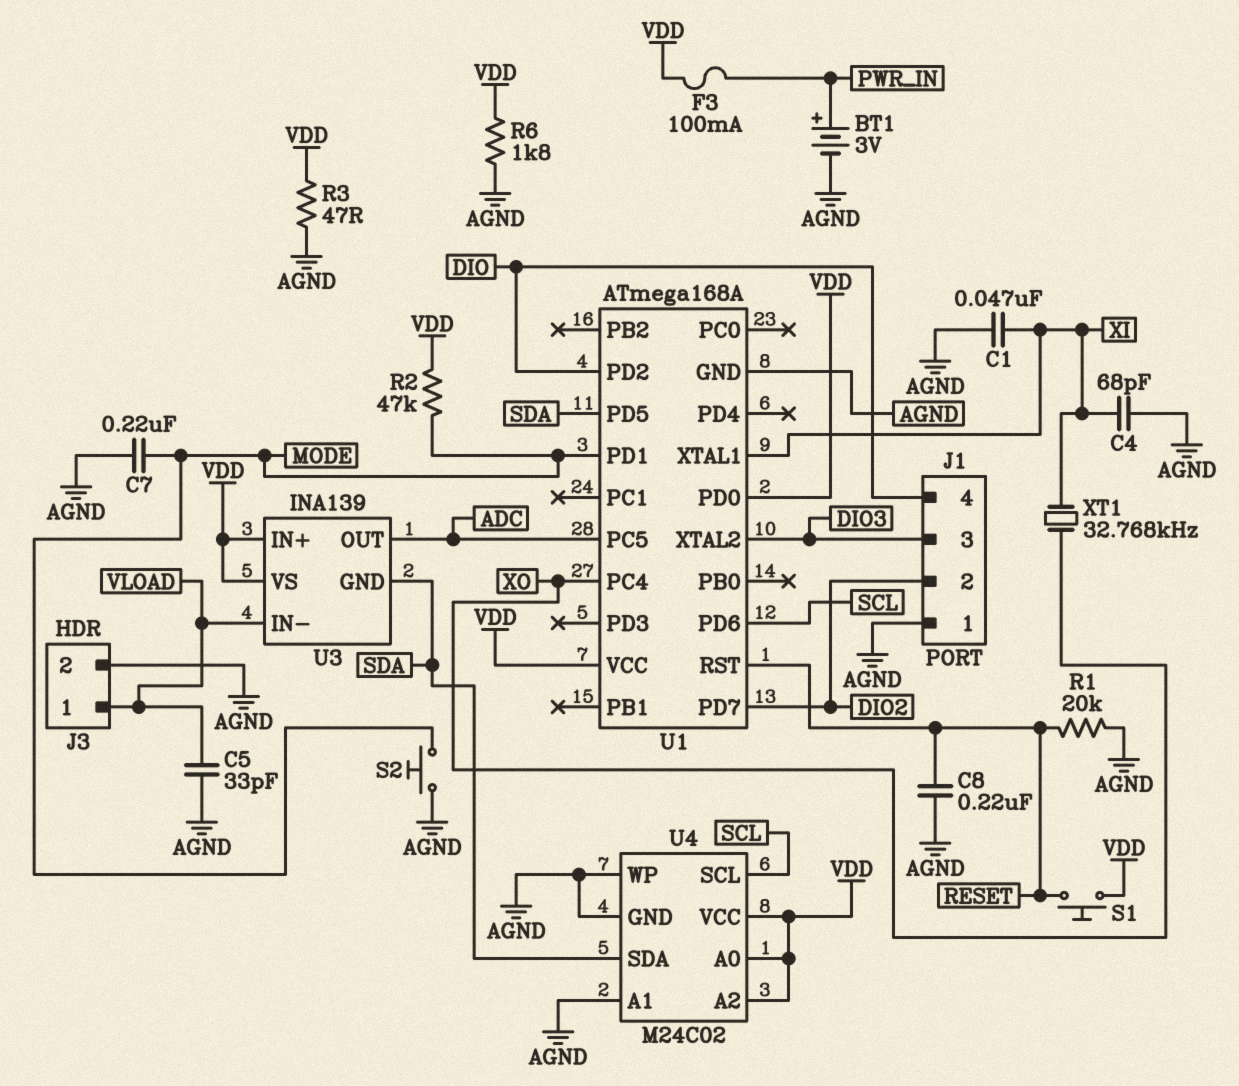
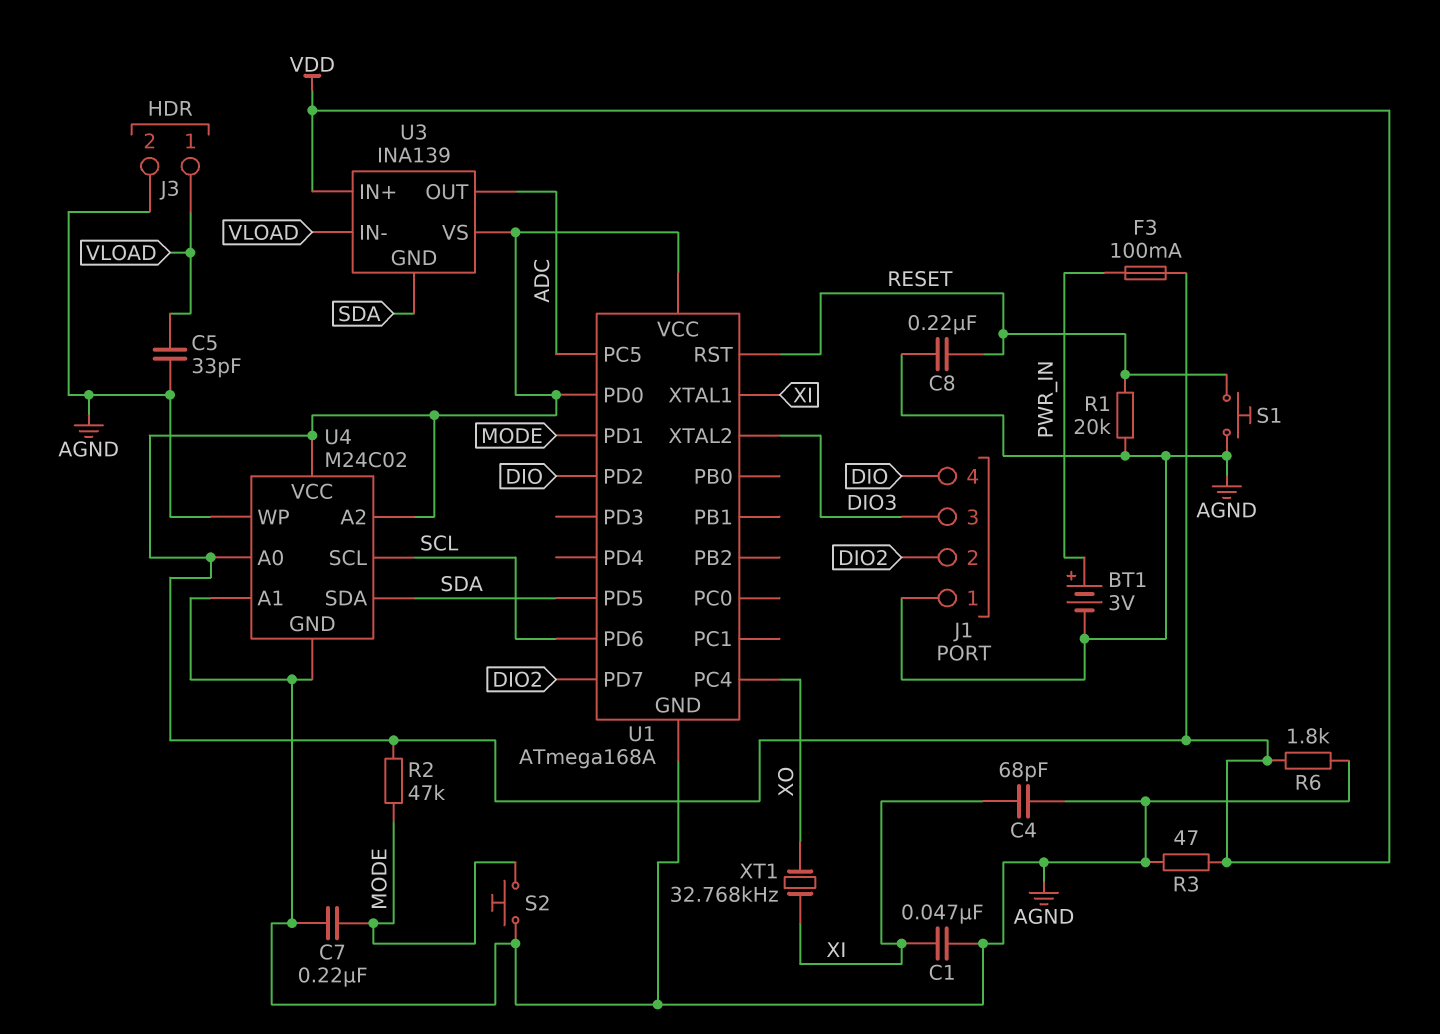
S1: button (RESET, VDD) -> button (AGND, RESET)

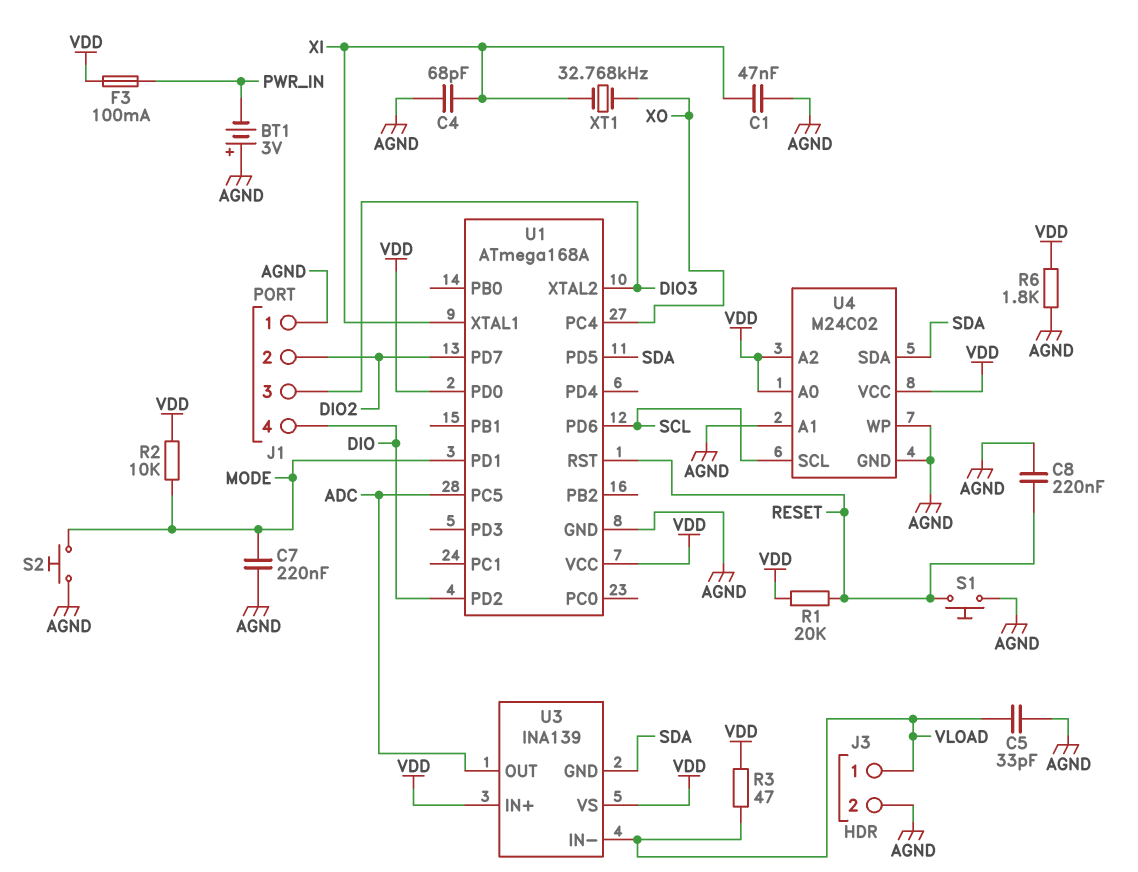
BT1: 3V (plus PWR_IN, minus AGND) -> 3V (plus AGND, minus PWR_IN)
R1: 20k (AGND, RESET) -> 20k (RESET, VDD)
R2: 47k (MODE, VDD) -> 10k (MODE, VDD)
R3: 47 (AGND, VDD) -> 47 (VDD, VLOAD)

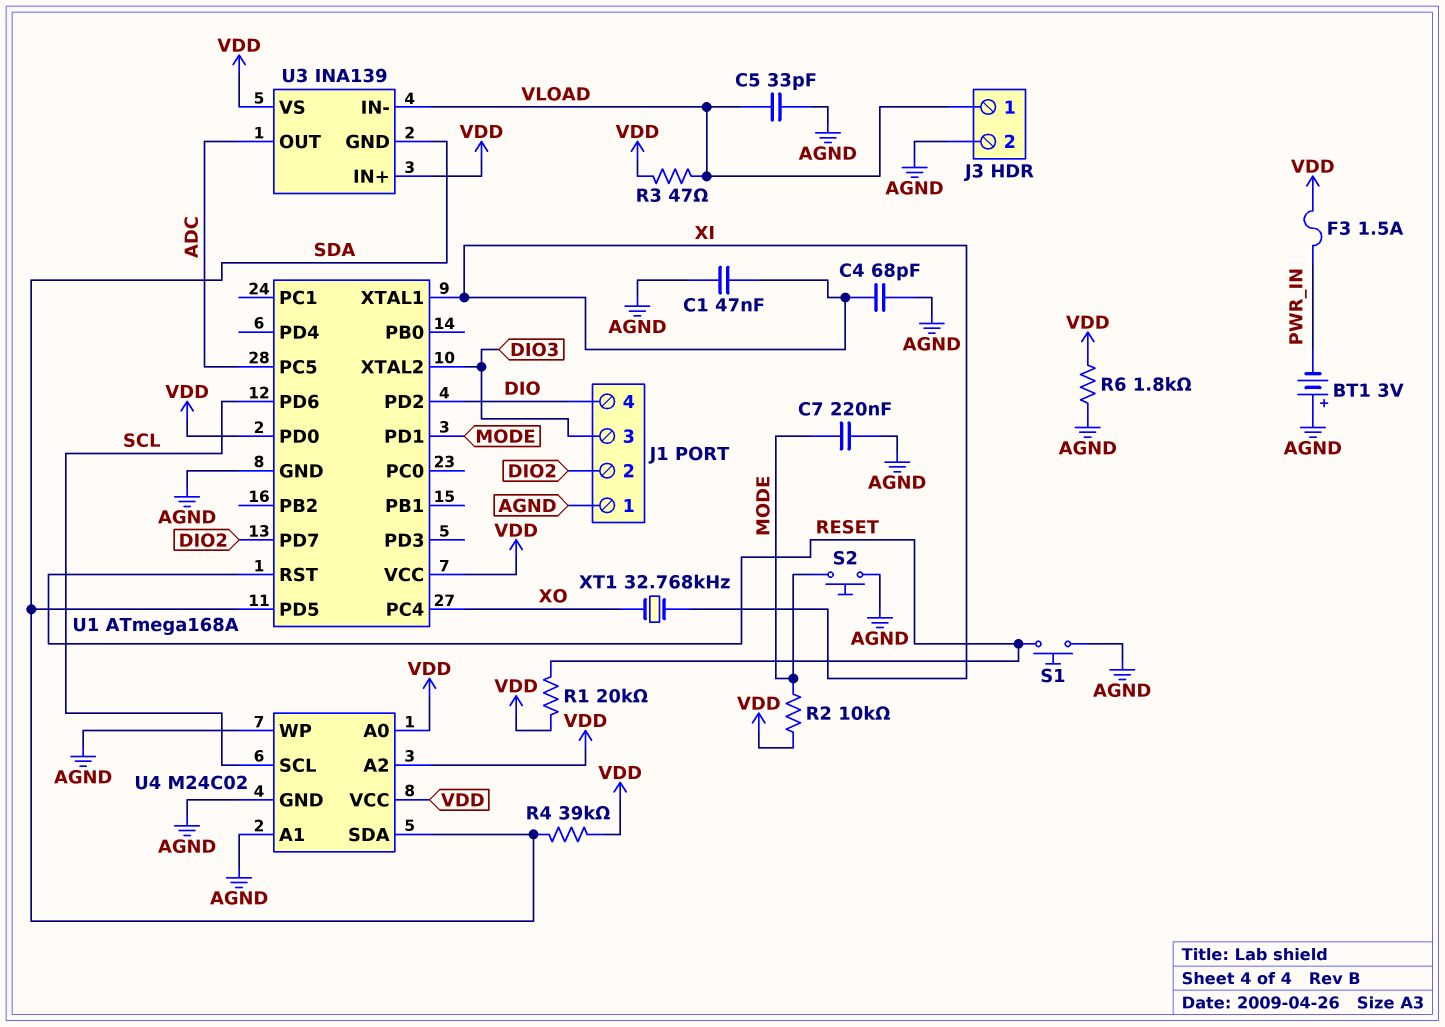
C8: 220nF (AGND, RESET) -> none
F3: 100mA (PWR_IN, VDD) -> 1.5A (PWR_IN, VDD)
R4: none -> 39k (SDA, VDD)

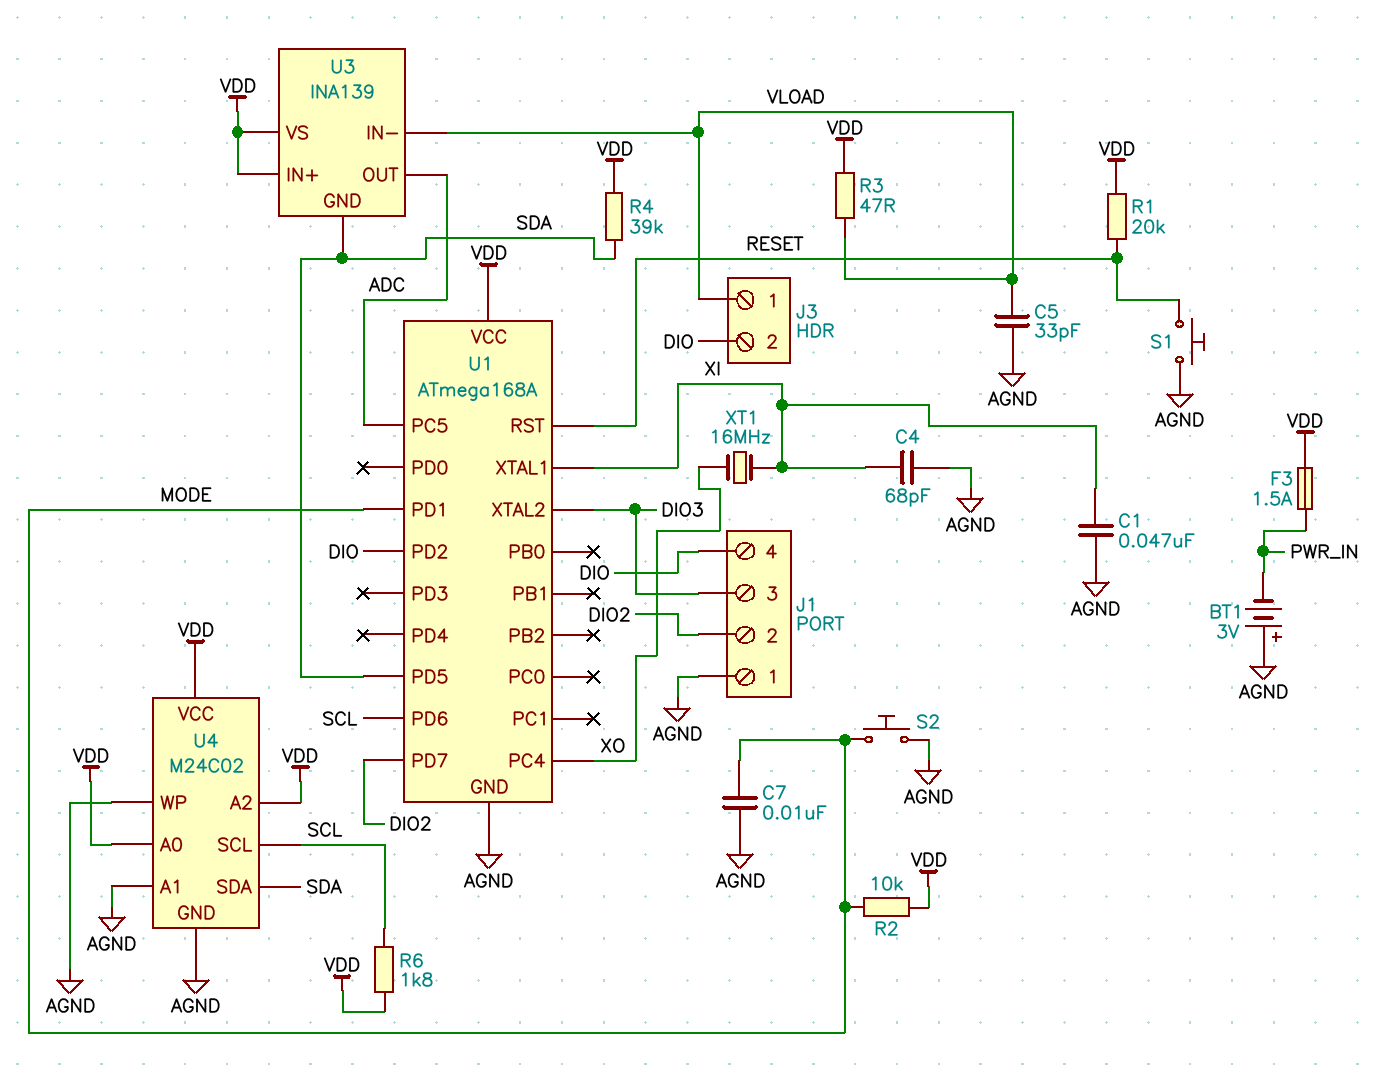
C7: 220nF (AGND, MODE) -> 10nF (AGND, MODE)
J3 pin 2: AGND -> DIO
R6: 1.8k (AGND, VDD) -> 1.8k (SCL, VDD)
U1 pin PD0: VDD -> none
XT1: 32.768kHz (XI, XO) -> 16MHz (XI, XO)

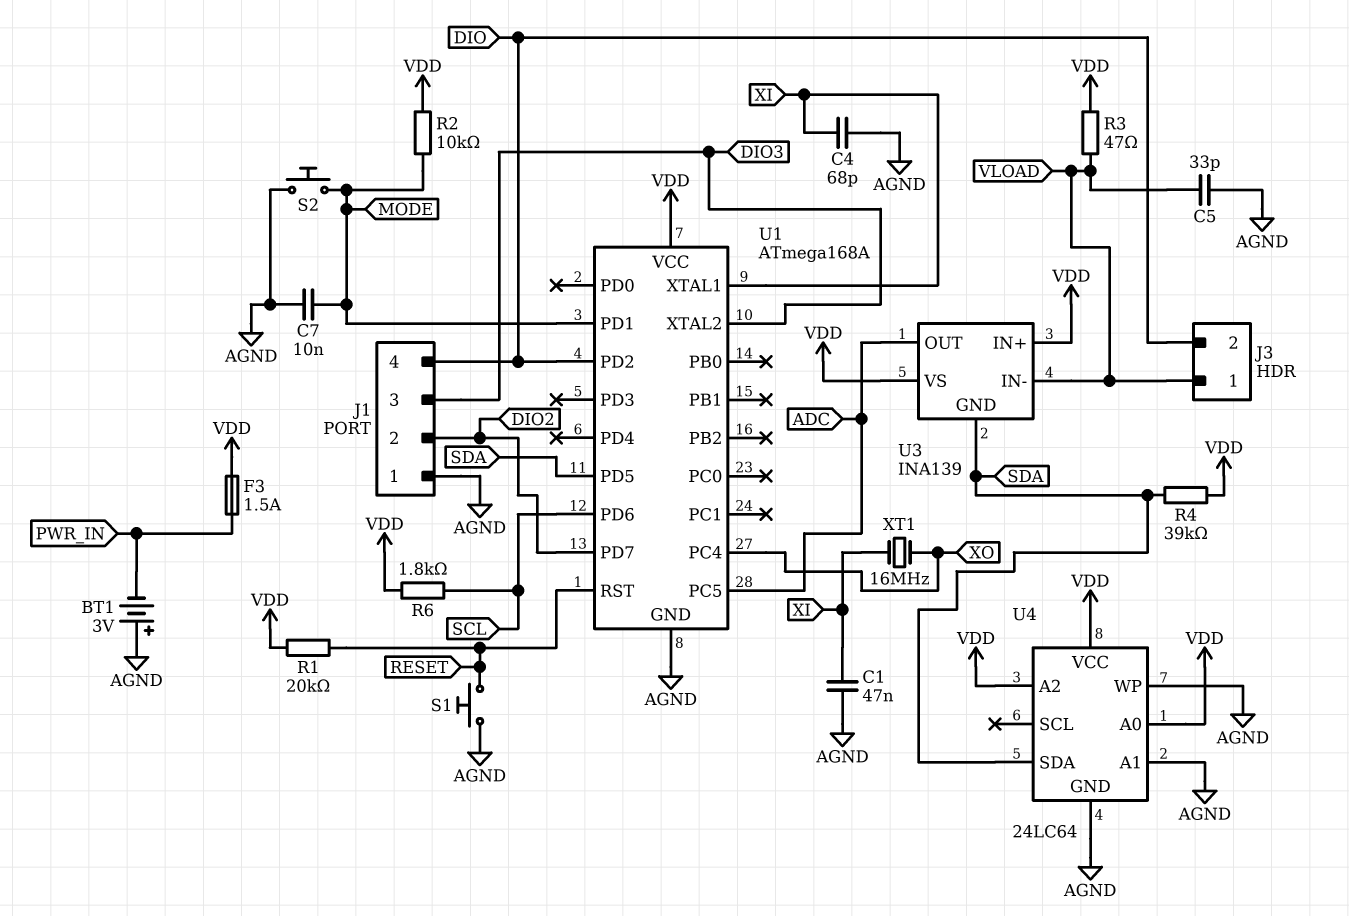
U4: M24C02 -> 24LC64
U4 pin SCL: SCL -> none

